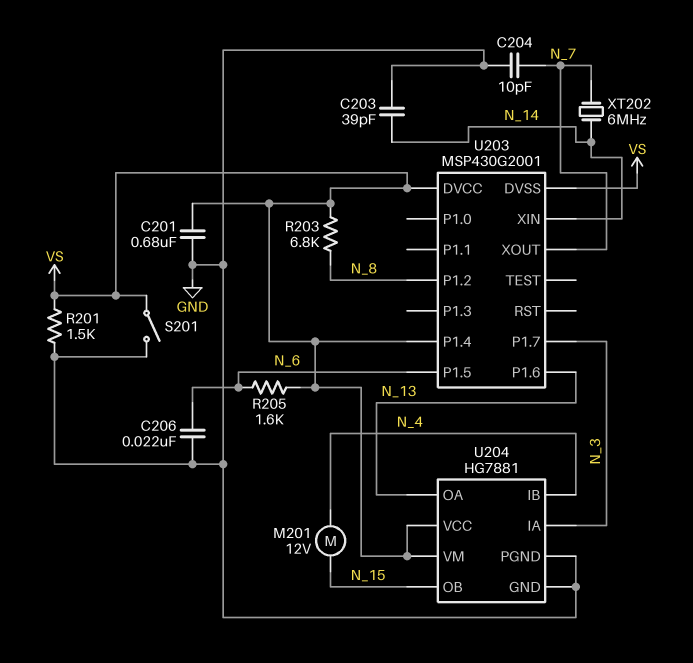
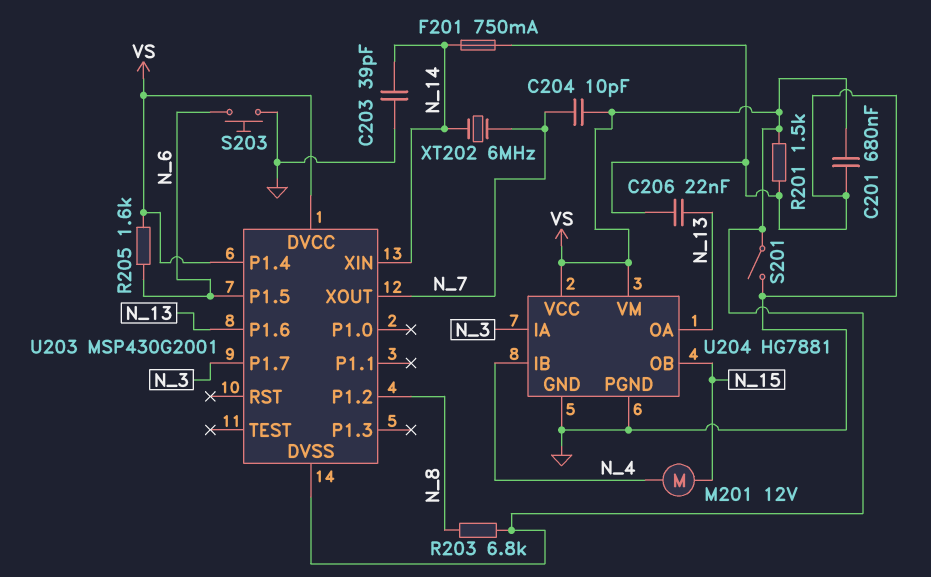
C204: 10pF (GND, N_7) -> 10pF (N_7, VS)
C206: 22nF (GND, N_6) -> 22nF (GND, N_13)
F201: none -> 750mA (GND, N_14)
S203: none -> button (GND, N_6)

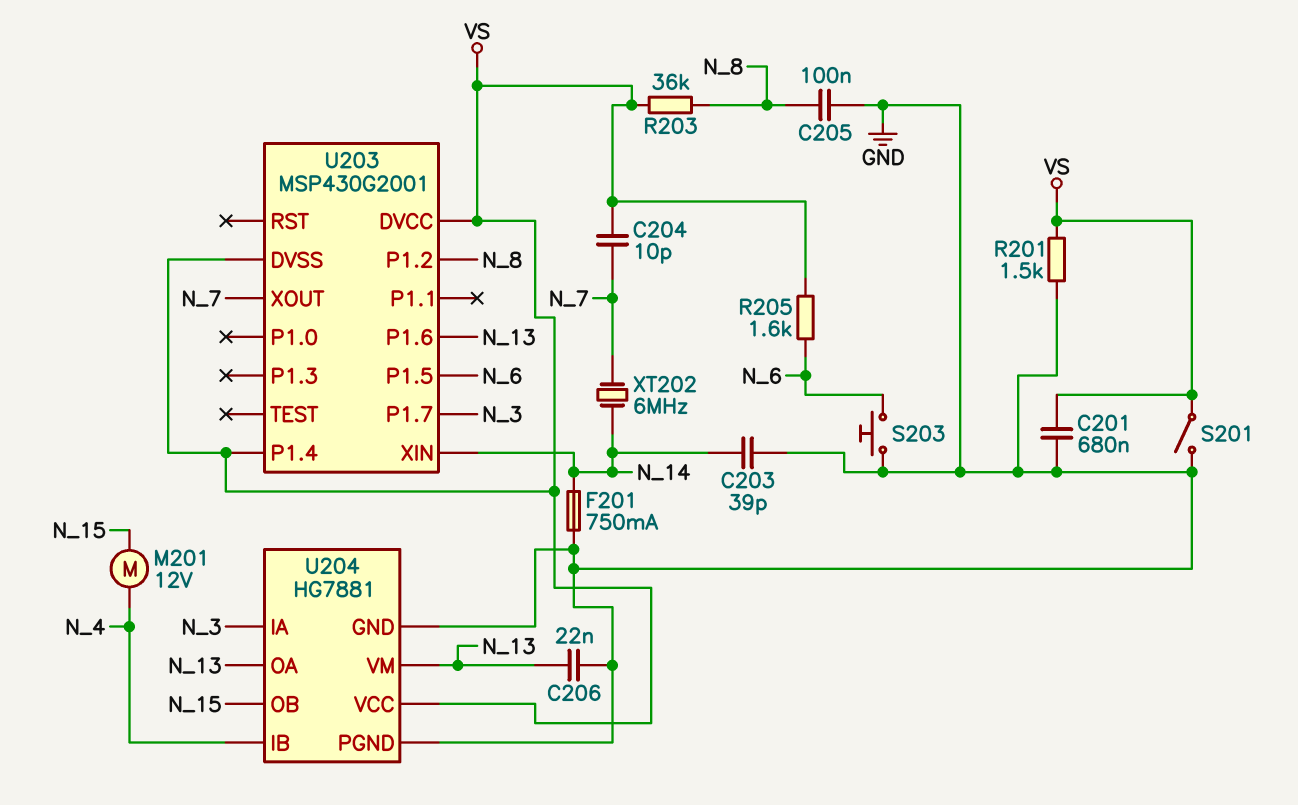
C205: none -> 100nF (GND, N_8)
R203: 6.8k (N_8, VS) -> 36k (N_8, VS)
U204 pin VM: VS -> N_13

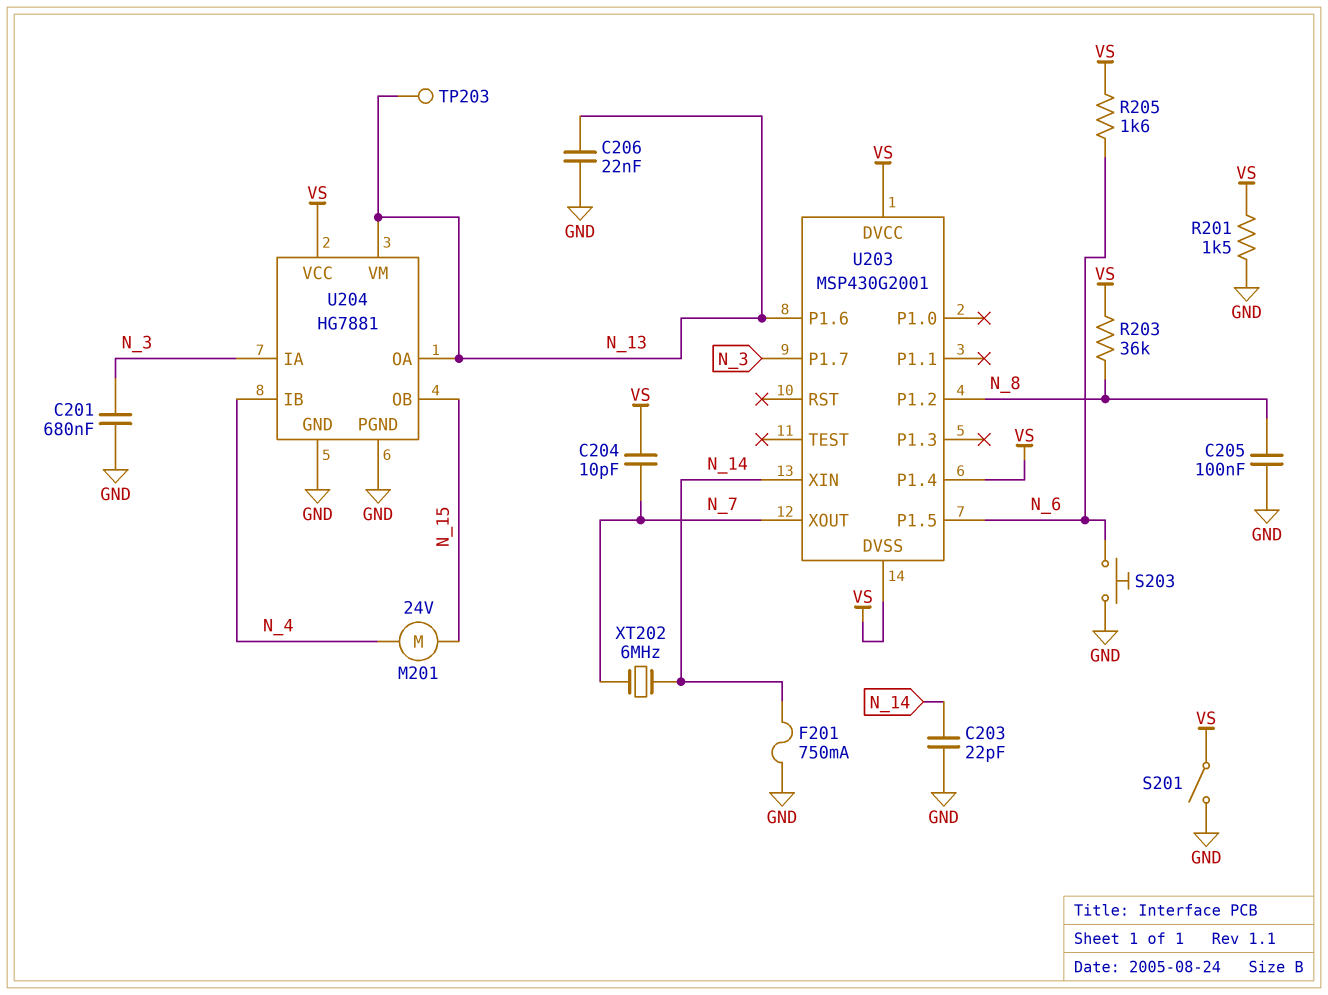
C201: 680nF (GND, VS) -> 680nF (GND, N_3)
C203: 39pF (GND, N_14) -> 22pF (GND, N_14)
M201: motor 12V (N_4, N_15) -> motor 24V (N_4, N_15)
TP203: none -> test point (N_13)

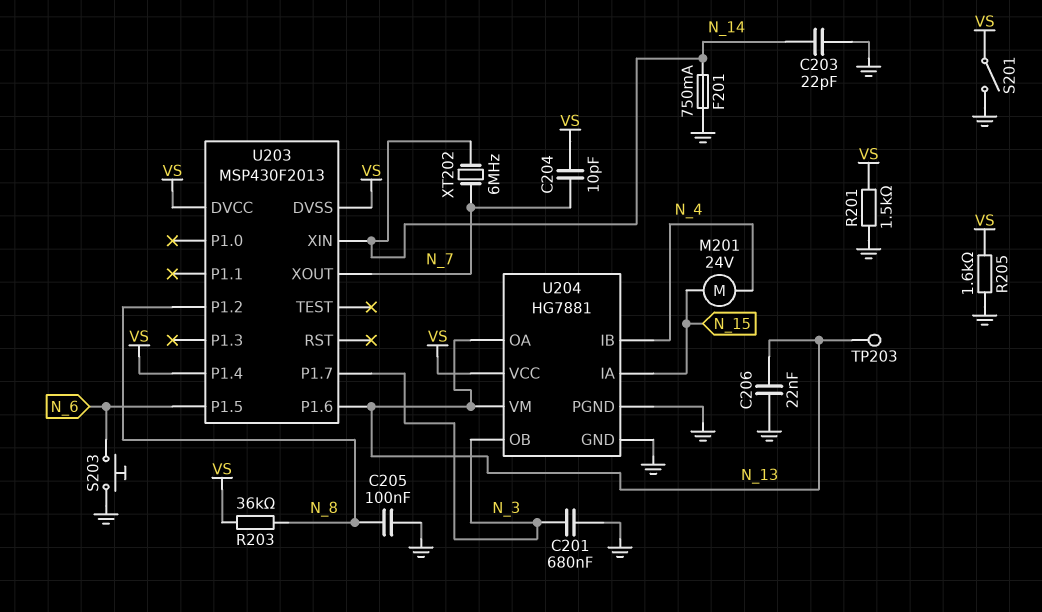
R205: 1.6k (N_6, VS) -> 1.6k (GND, VS)
U203: MSP430G2001 -> MSP430F2013
U204 pin IA: N_3 -> N_15
U204 pin OB: N_15 -> N_3

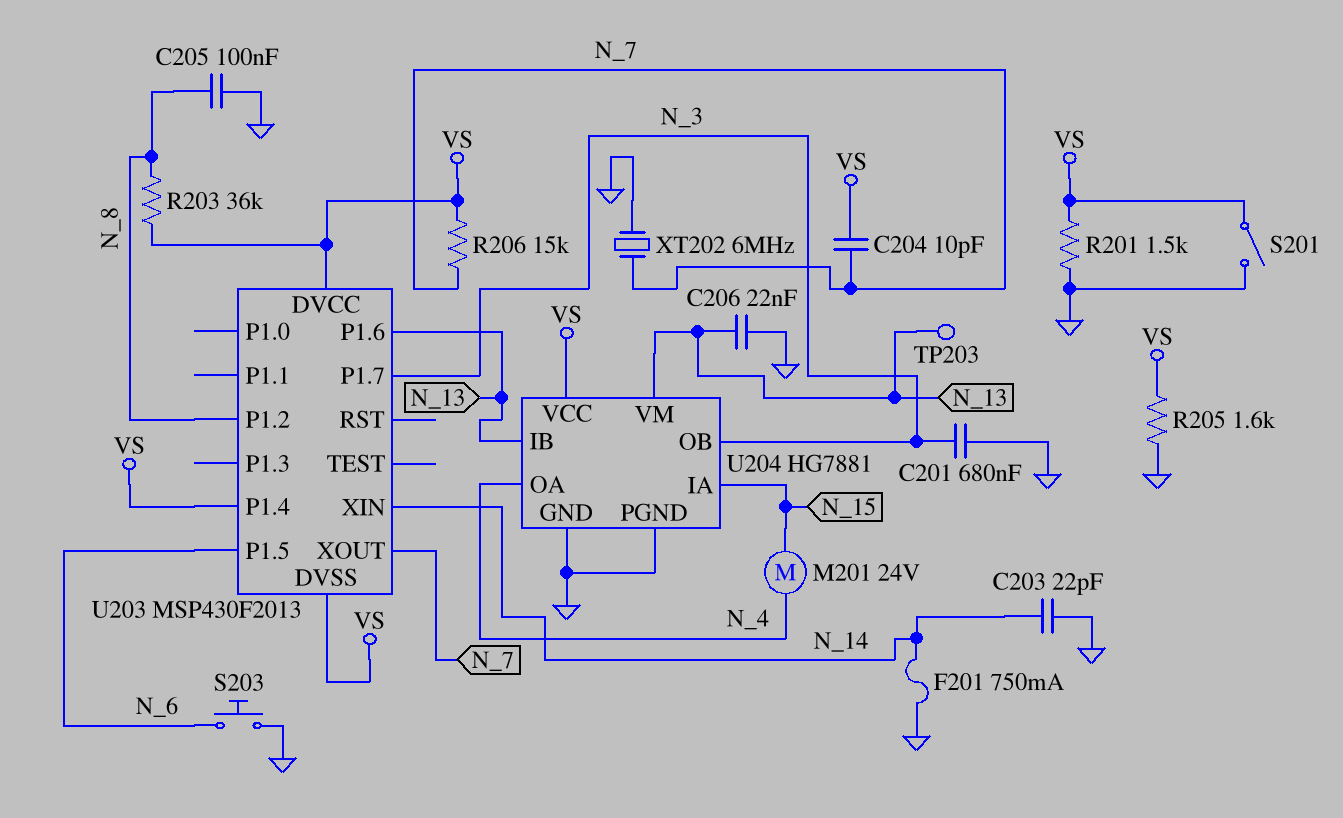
R206: none -> 15k (N_7, VS)
U204 pin IB: N_4 -> N_13
U204 pin OA: N_13 -> N_4
XT202: 6MHz (N_7, N_14) -> 6MHz (GND, N_7)

